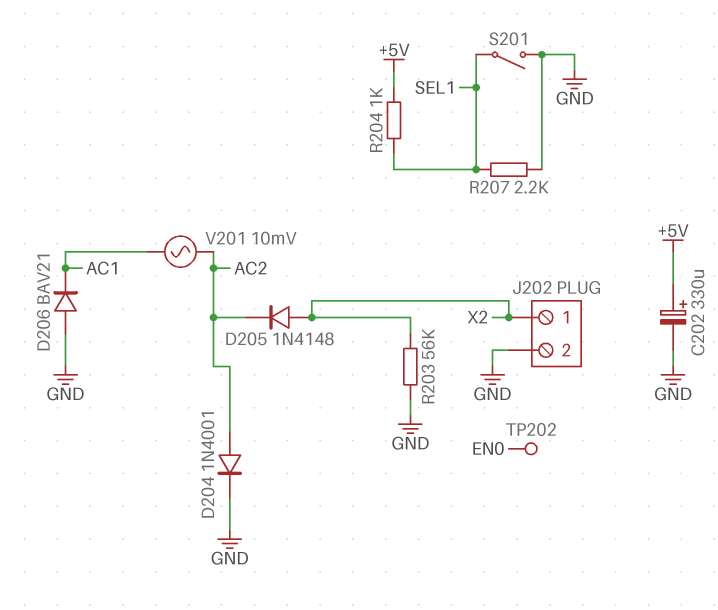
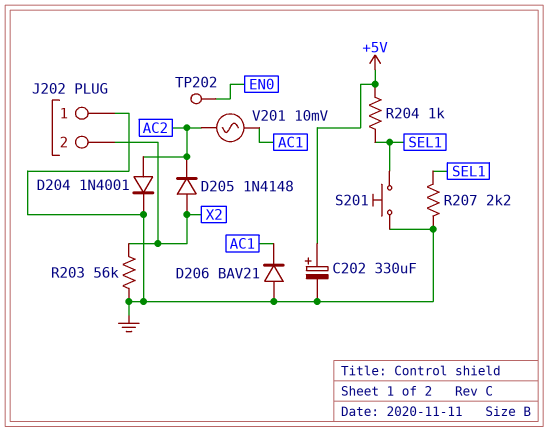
J202 pin 1: X2 -> GND
J202 pin 2: GND -> X2
S201: switch (GND, SEL1) -> button (GND, SEL1)

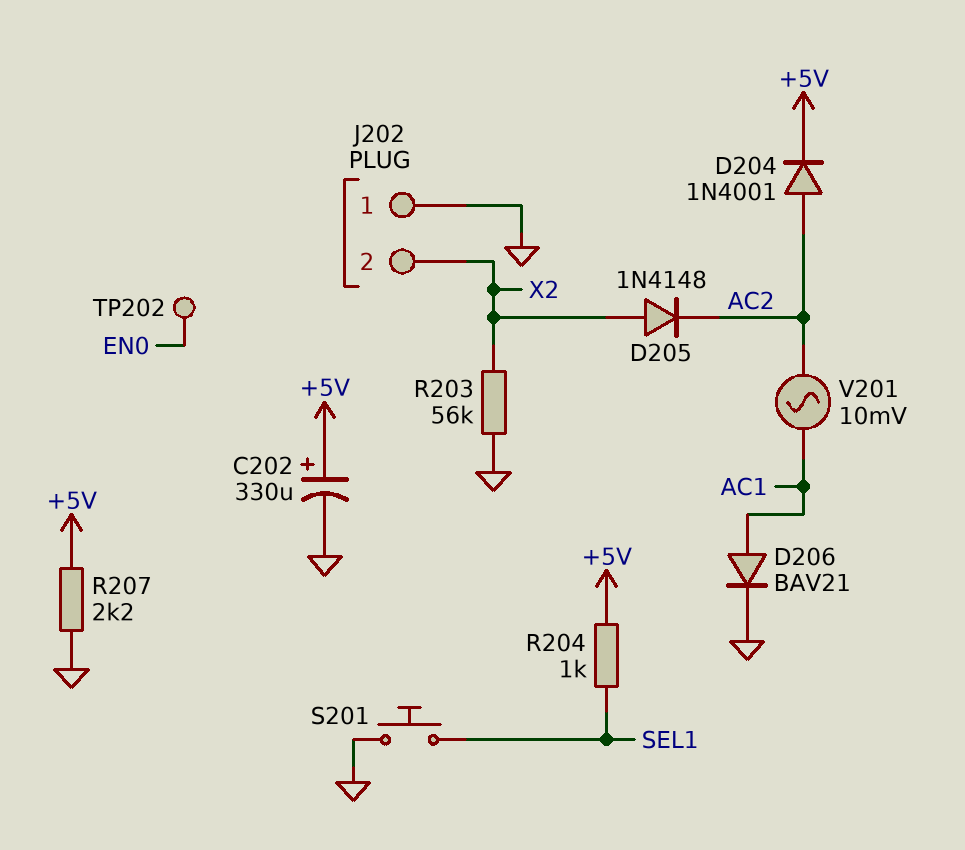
D204: diode 1N4001 (A AC2, K GND) -> diode 1N4001 (A AC2, K +5V)
D206: diode BAV21 (A GND, K AC1) -> diode BAV21 (A AC1, K GND)
R207: 2.2k (GND, SEL1) -> 2.2k (+5V, GND)

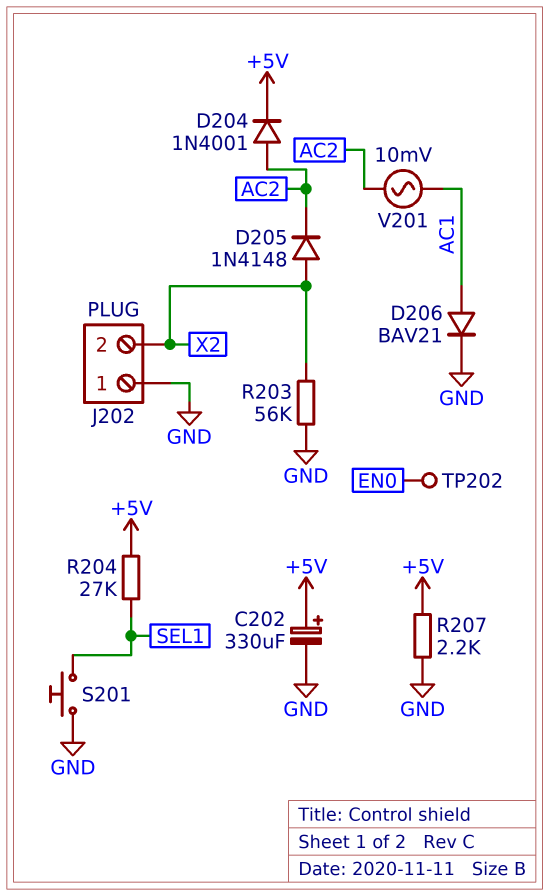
R204: 1k (+5V, SEL1) -> 27k (+5V, SEL1)

